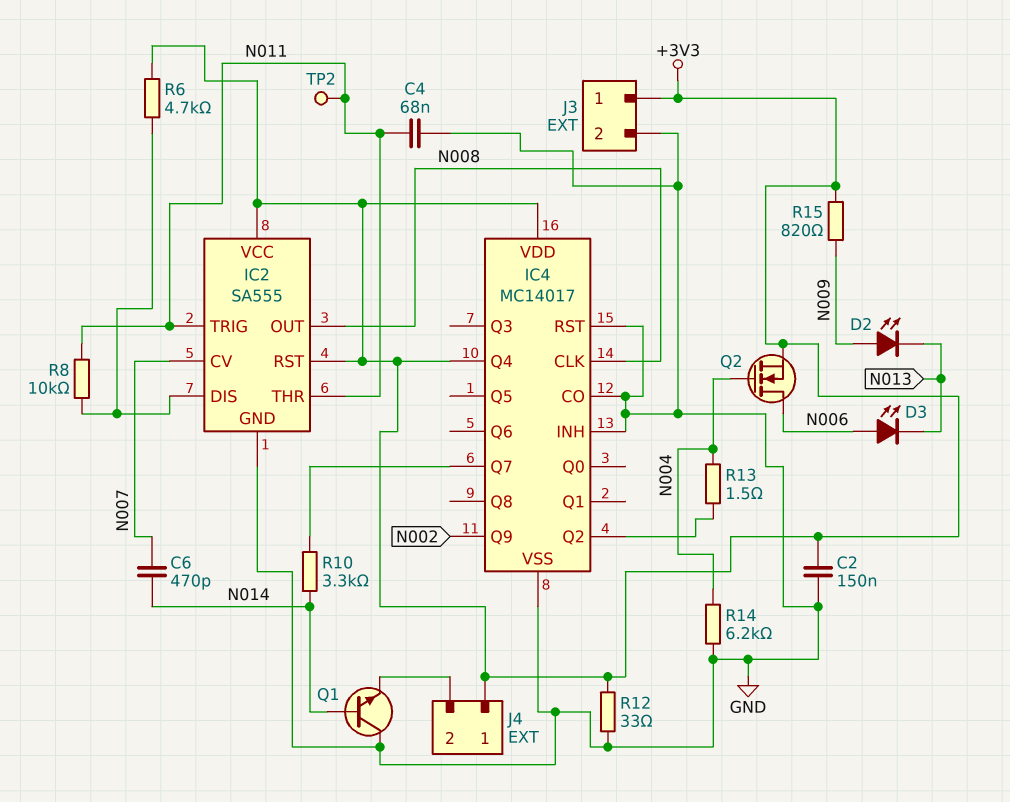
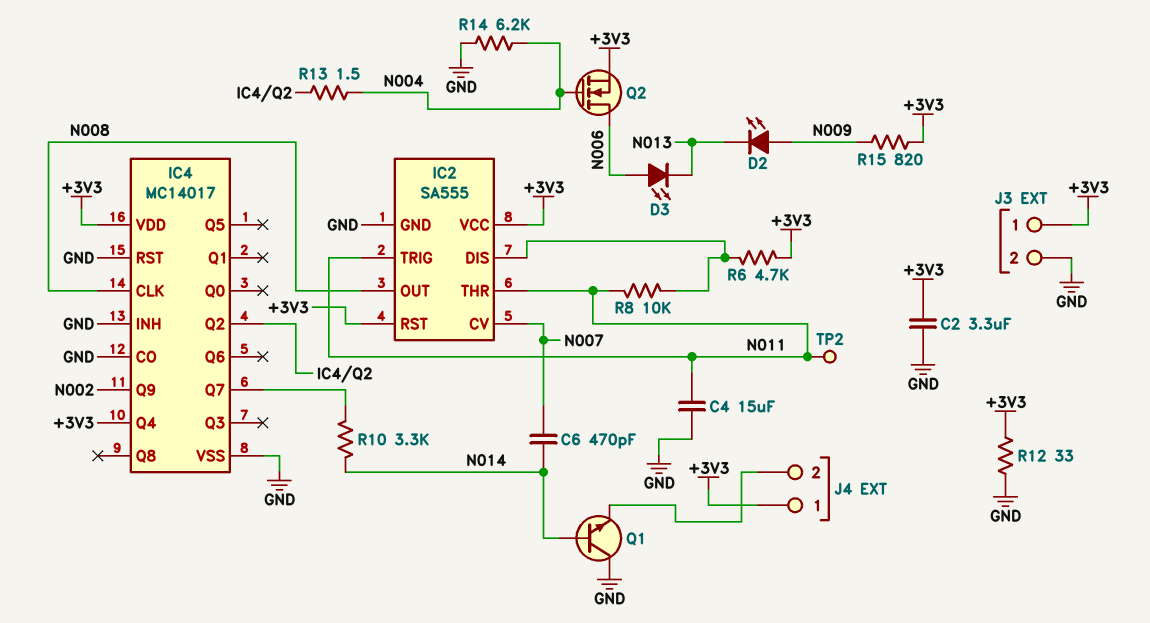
C2: 150nF (+3V3, GND) -> 3.3uF (+3V3, GND)
C4: 68nF (GND, N011) -> 15uF (GND, N011)

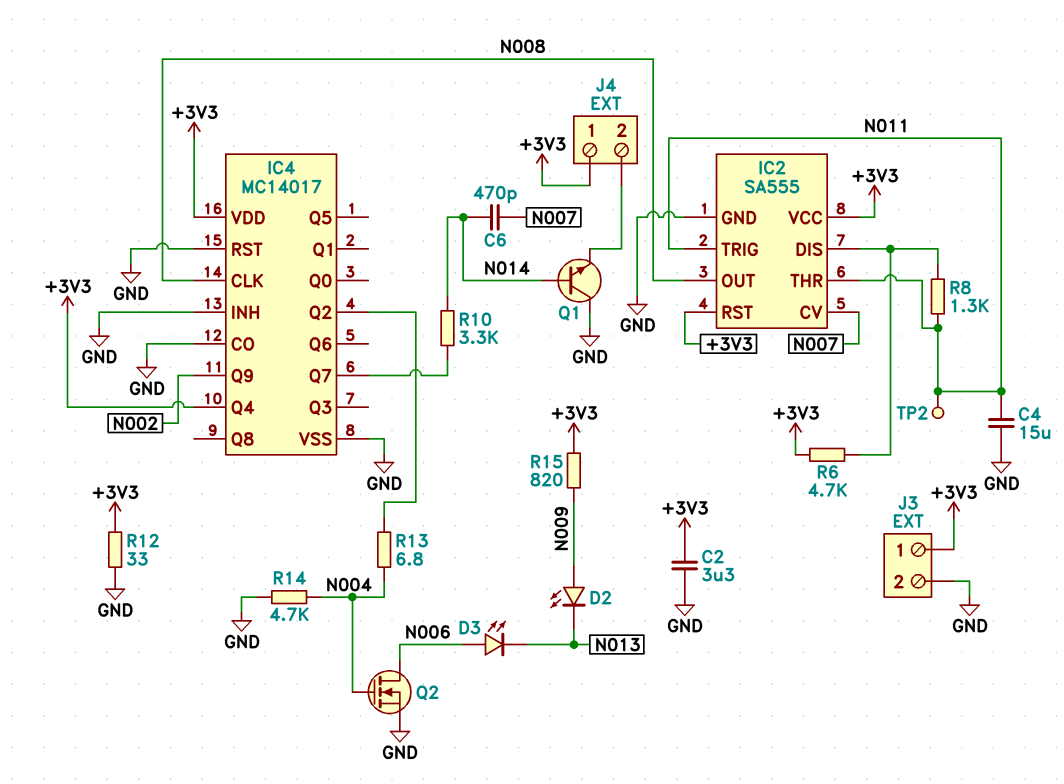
Q2: NMOS (G N004, D N006, S +3V3) -> NMOS (G N004, D N006, S GND)
R8: 10k (IC2/DIS, N011) -> 1.3k (IC2/DIS, N011)
R13: 1.5 (IC4/Q2, N004) -> 6.8 (IC4/Q2, N004)
R14: 6.2k (GND, N004) -> 4.7k (GND, N004)

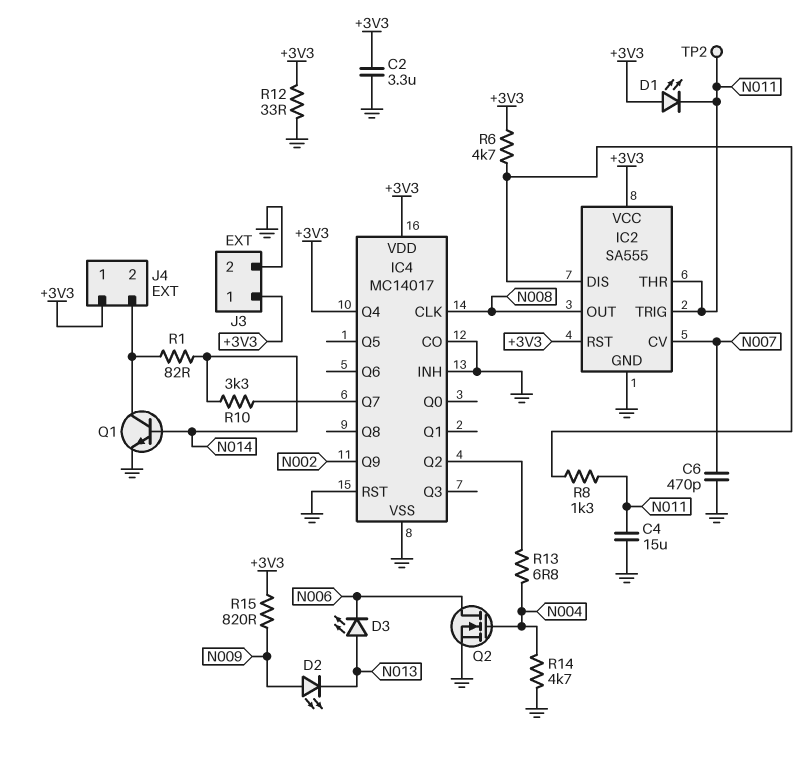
C6: 470pF (N007, N014) -> 470pF (GND, N007)
D1: none -> LED (A +3V3, K N011)
D3: LED (A N006, K N013) -> LED (A N013, K N006)
Q1: NPN (B N014, C GND, E J4/2) -> NPN (B N014, C J4/2, E GND)
R1: none -> 82 (J4/2, N014)

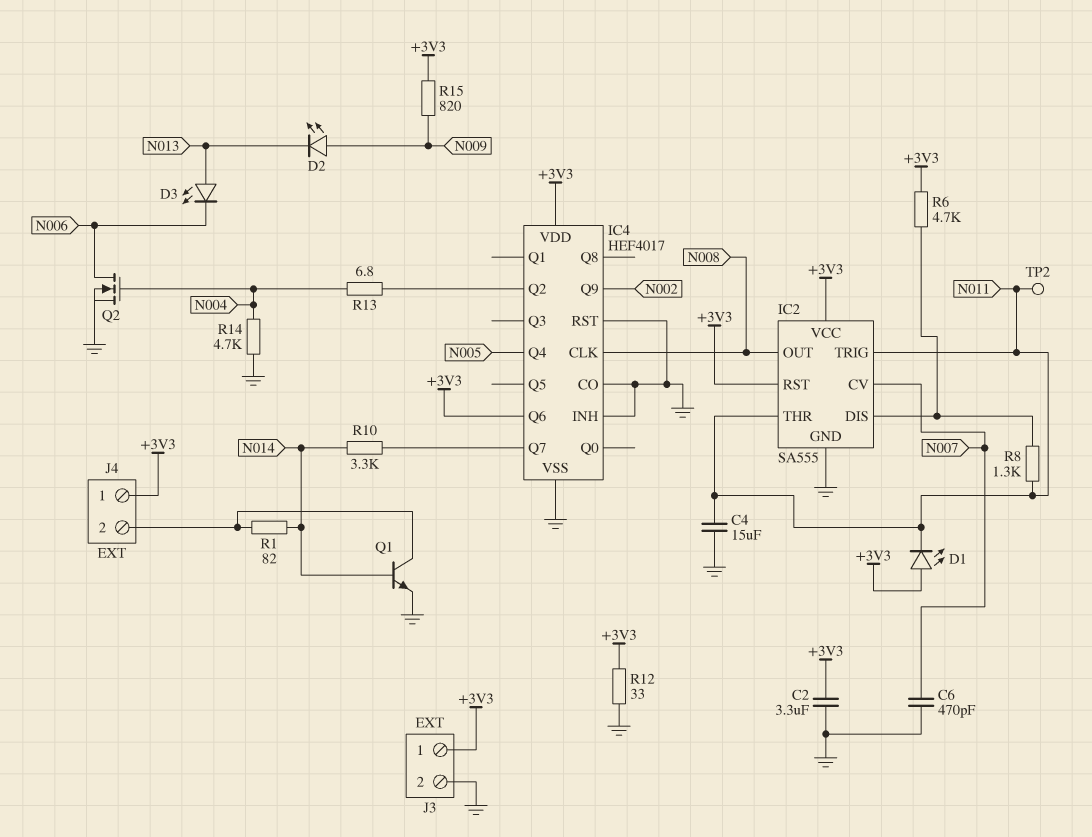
IC4: MC14017 -> HEF4017
IC4 pin Q4: +3V3 -> N005
IC4 pin Q6: none -> +3V3

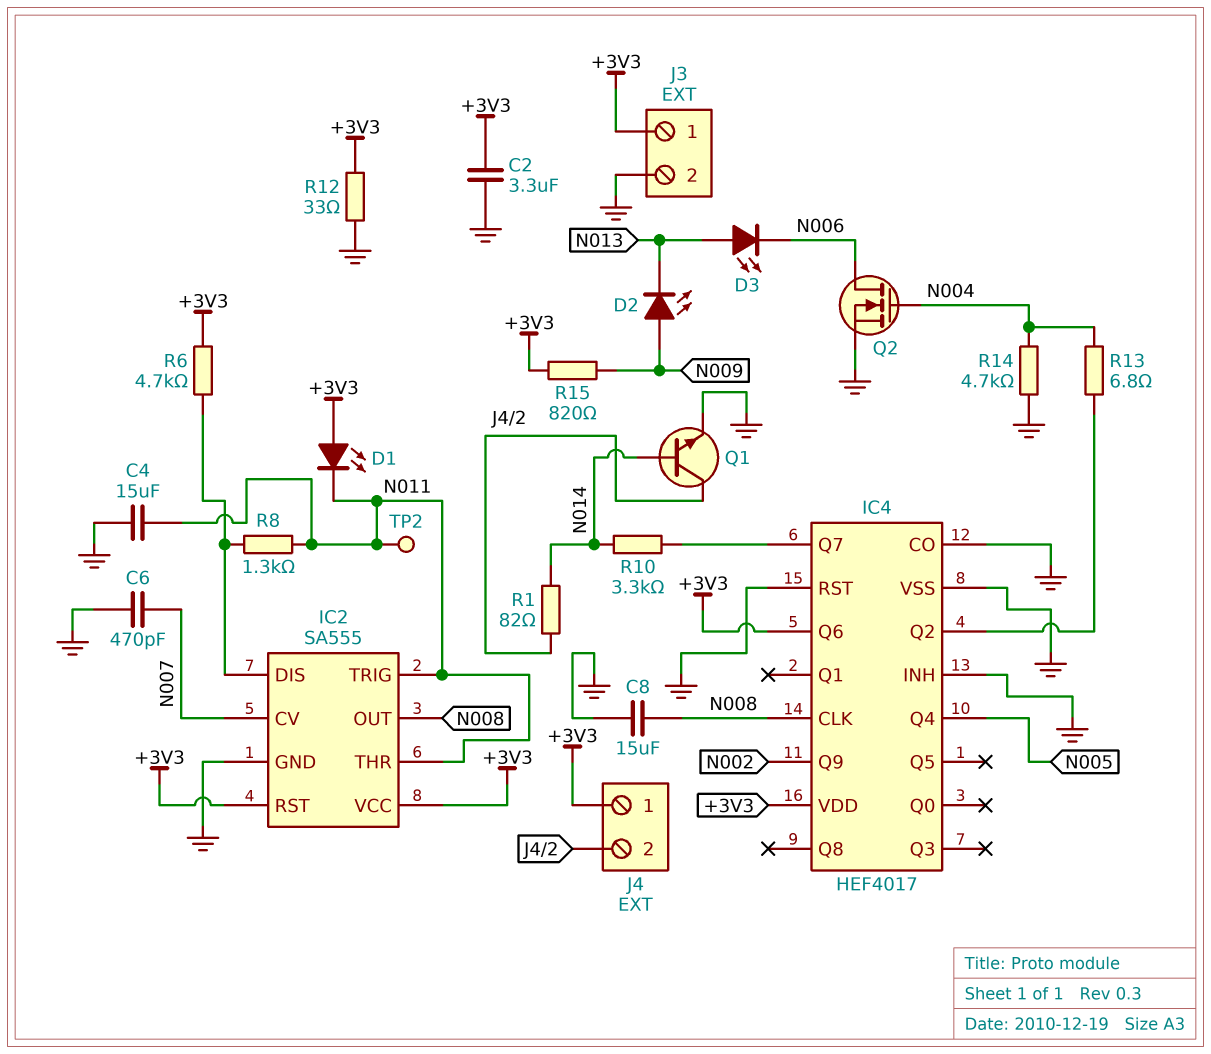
C8: none -> 15uF (GND, N008)

